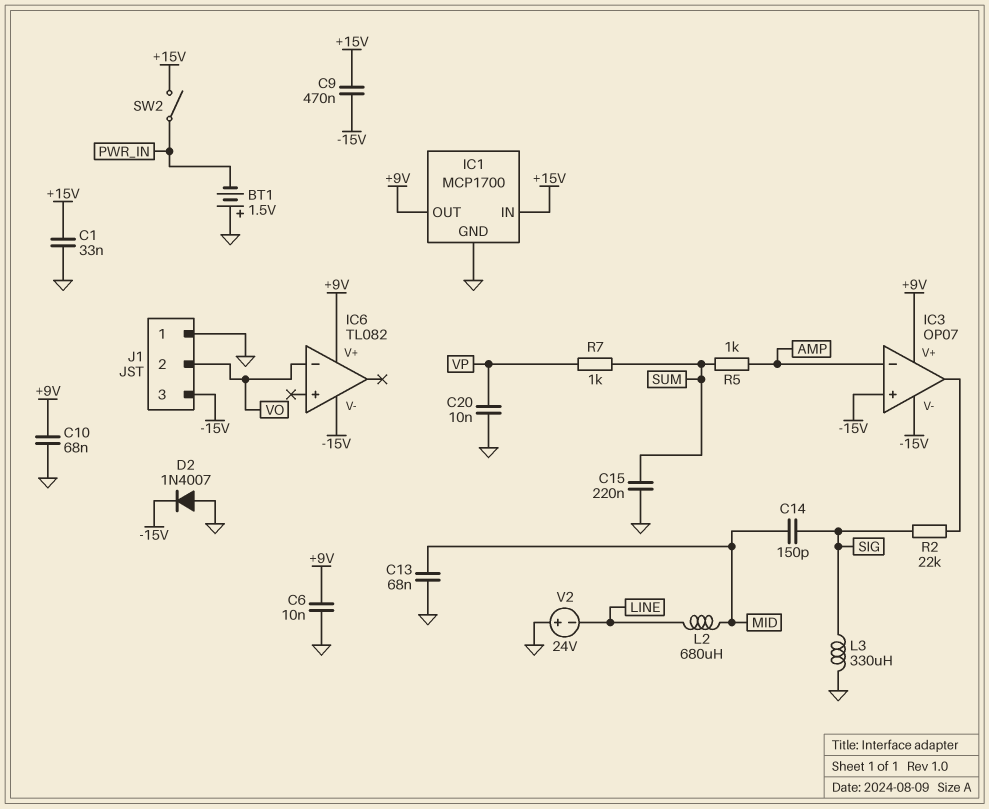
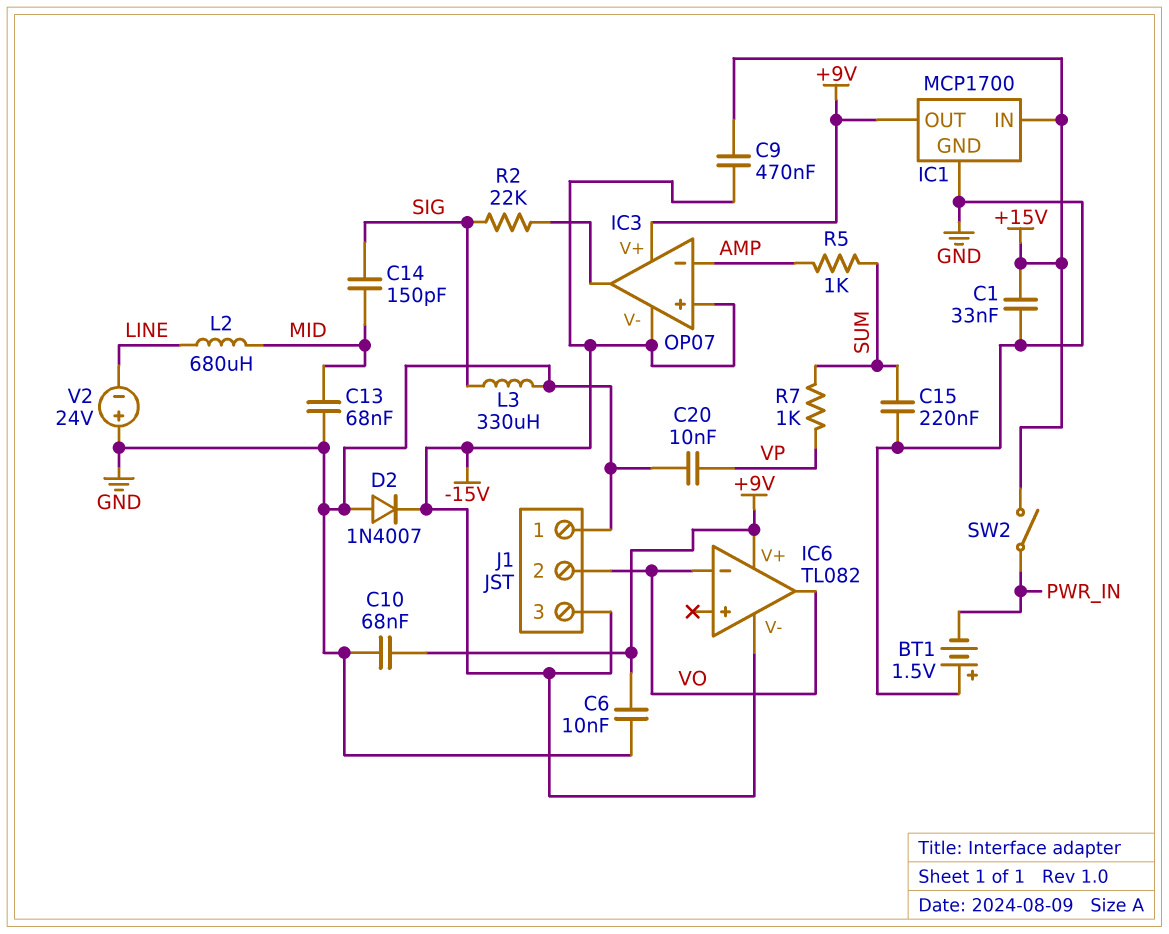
IC6 pin out: none -> VO

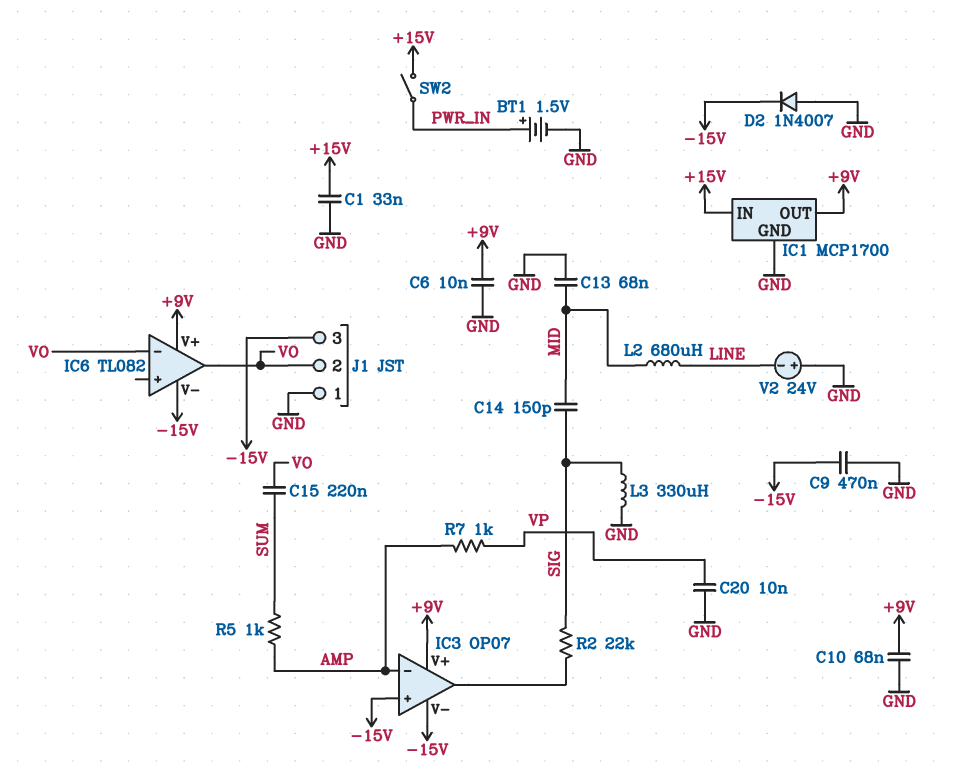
BT1: 1.5V (plus GND, minus PWR_IN) -> 1.5V (plus PWR_IN, minus GND)
C9: 470nF (+15V, -15V) -> 470nF (-15V, GND)
C15: 220nF (GND, SUM) -> 220nF (SUM, VO)
R7: 1k (SUM, VP) -> 1k (AMP, VP)

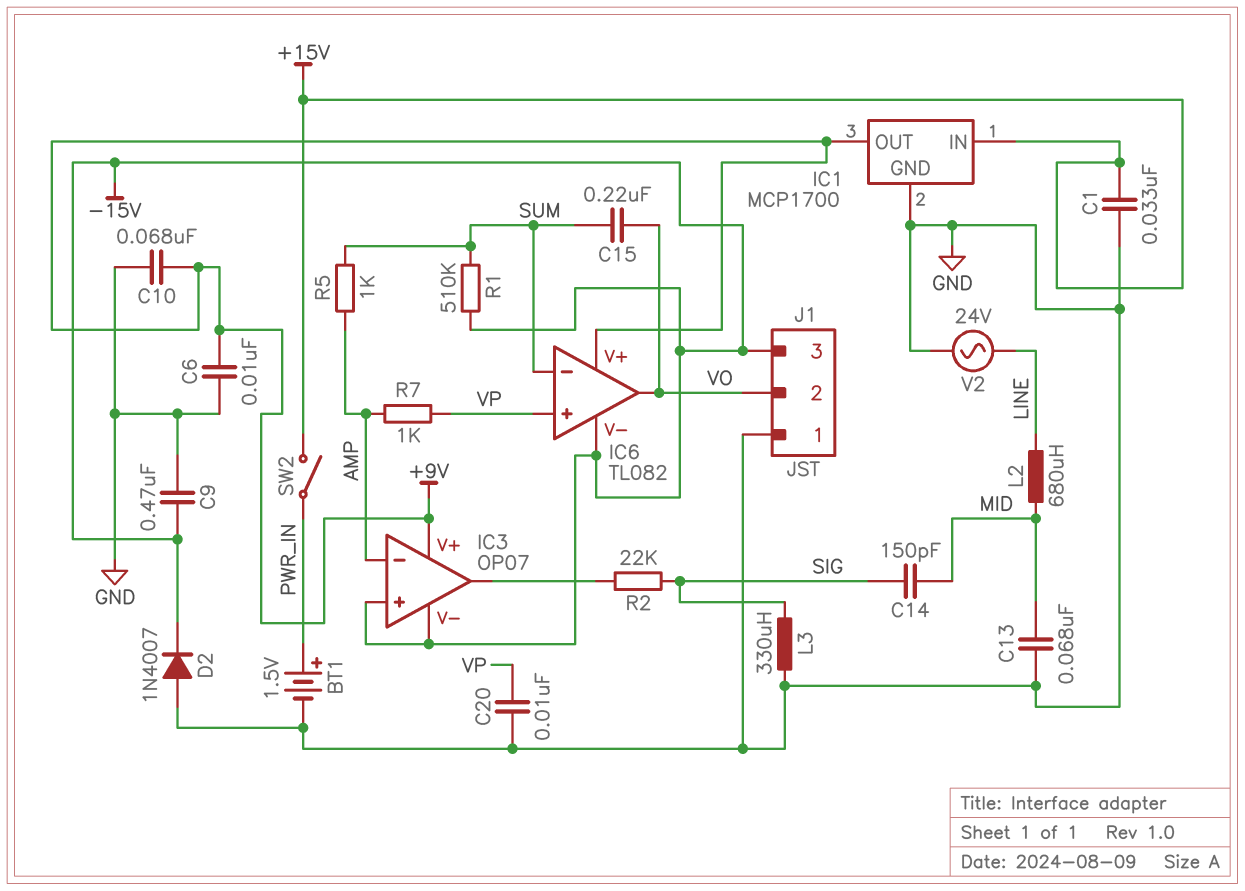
IC6 pin in+: none -> VP
IC6 pin in-: VO -> SUM
R1: none -> 510k (-15V, SUM)
V2: 24V (plus GND, minus LINE) -> AC 24V (GND, LINE)

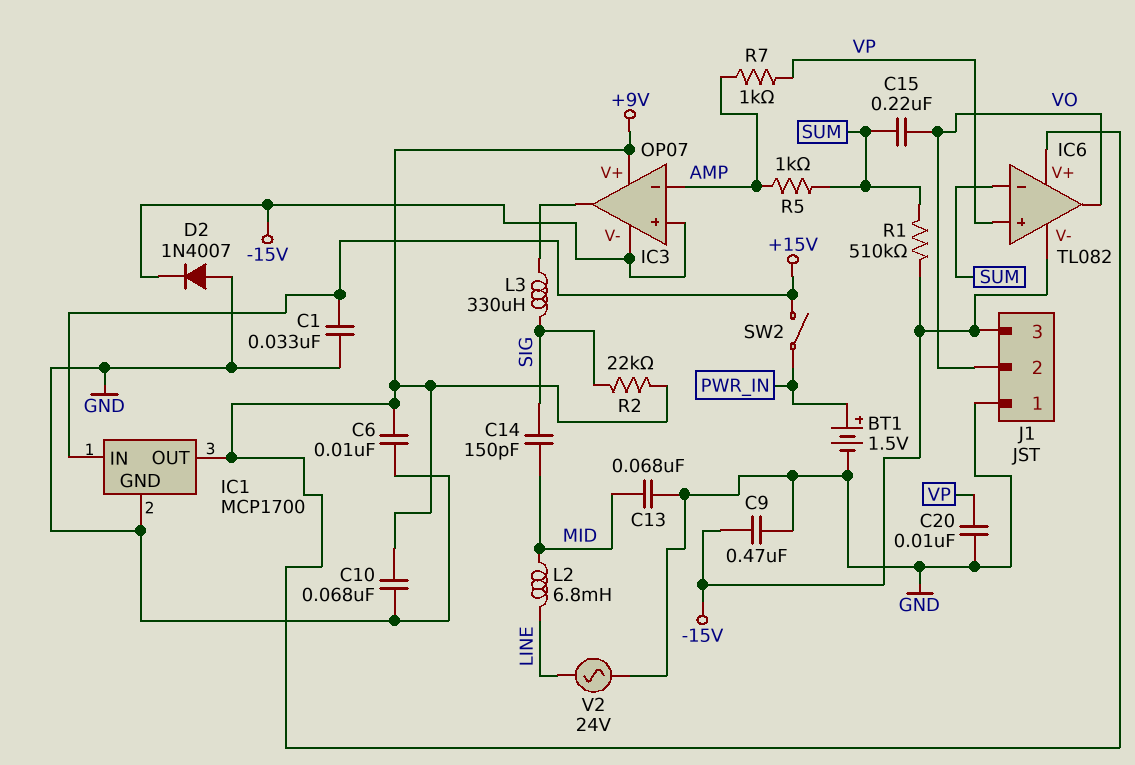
L2: 680uH (LINE, MID) -> 6.8mH (LINE, MID)
L3: 330uH (GND, SIG) -> 330uH (IC3/out, SIG)
R2: 22k (IC3/out, SIG) -> 22k (+9V, SIG)

